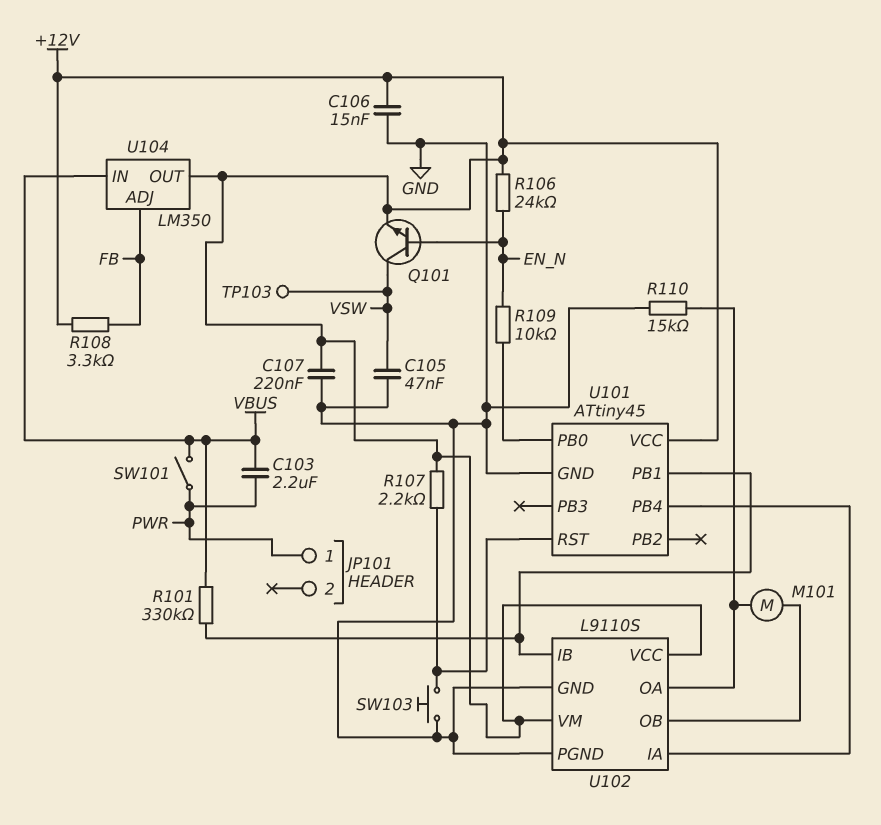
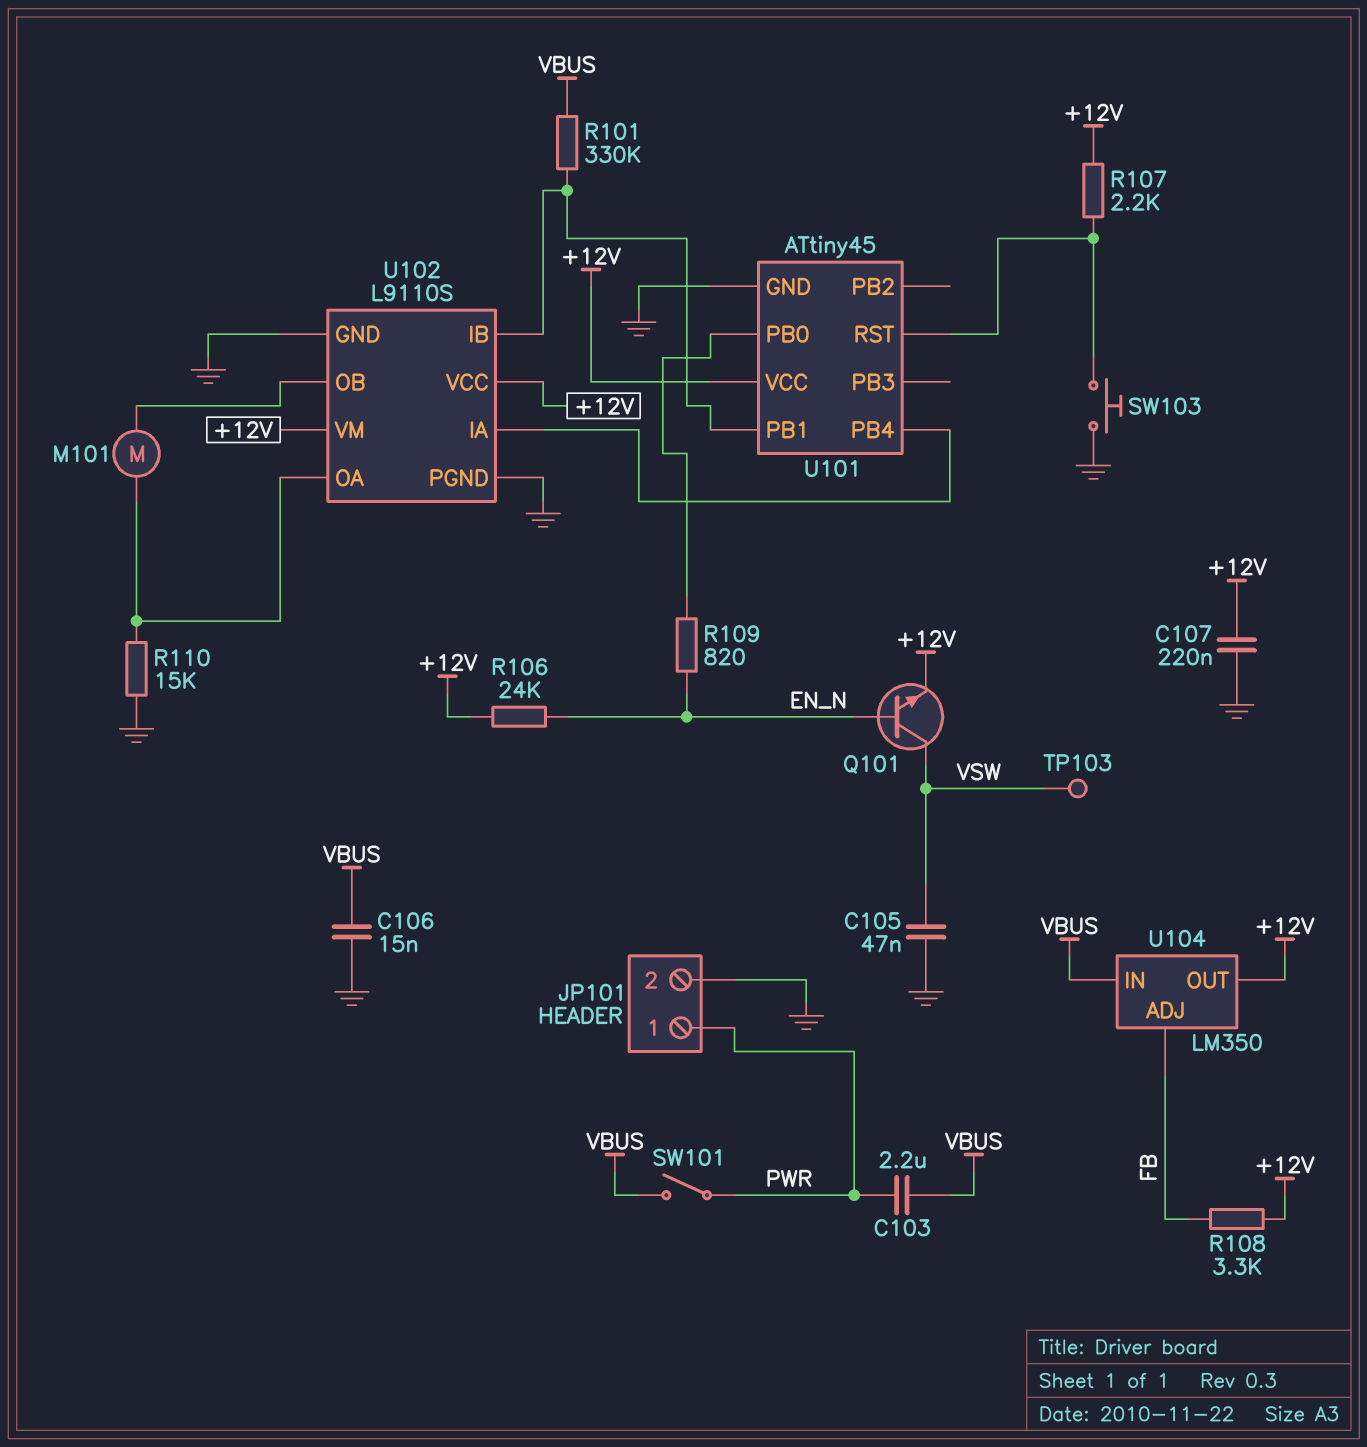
C106: 15nF (+12V, GND) -> 15nF (GND, VBUS)
JP101 pin 2: none -> GND
R109: 10k (EN_N, U101/PB0) -> 820 (EN_N, U101/PB0)

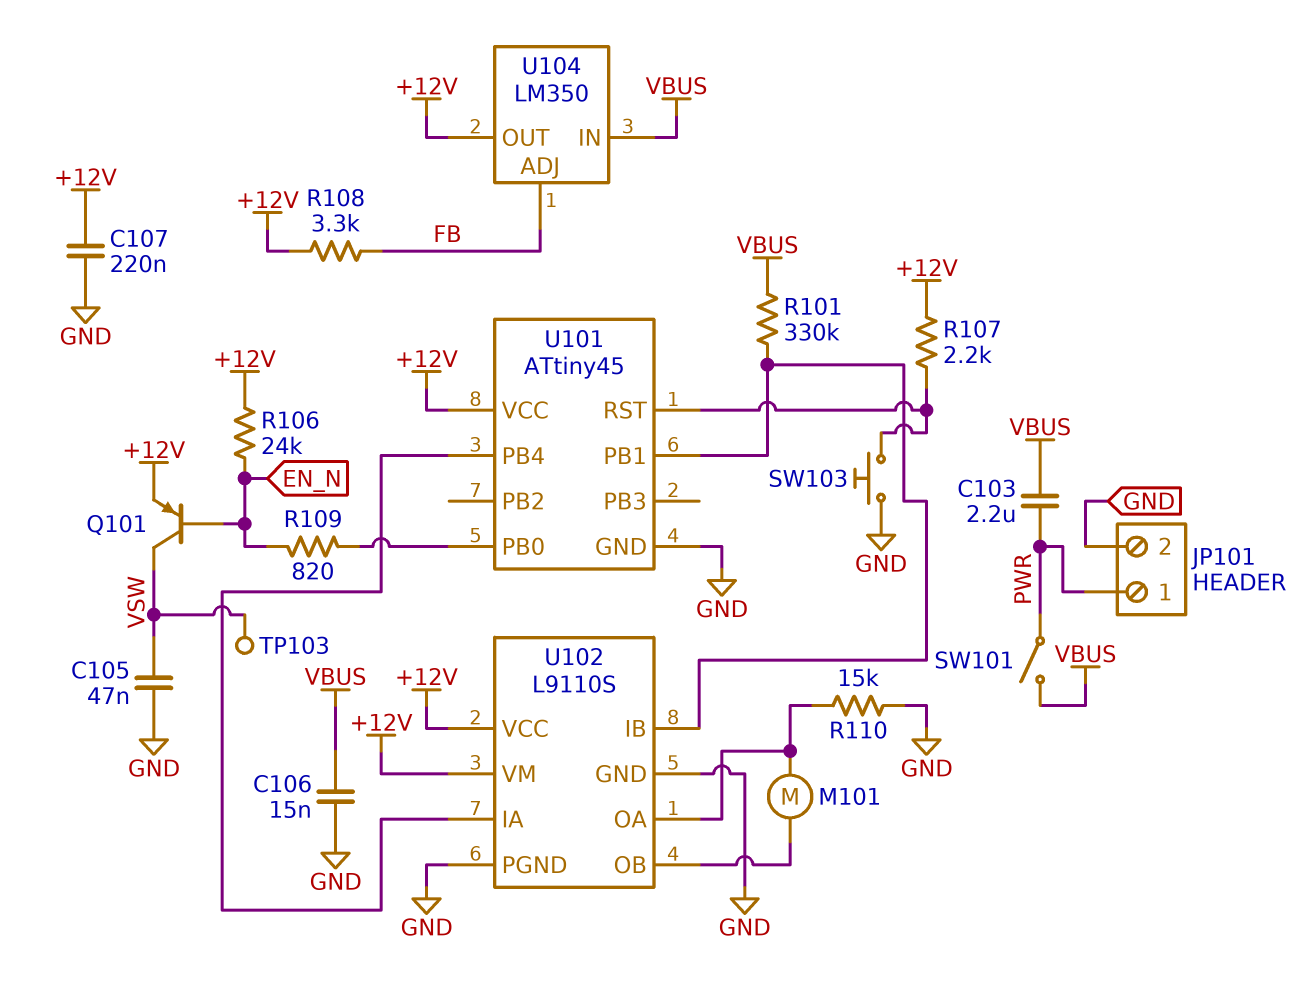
Q101: NPN (B EN_N, C VSW, E +12V) -> PNP (B EN_N, C VSW, E +12V)

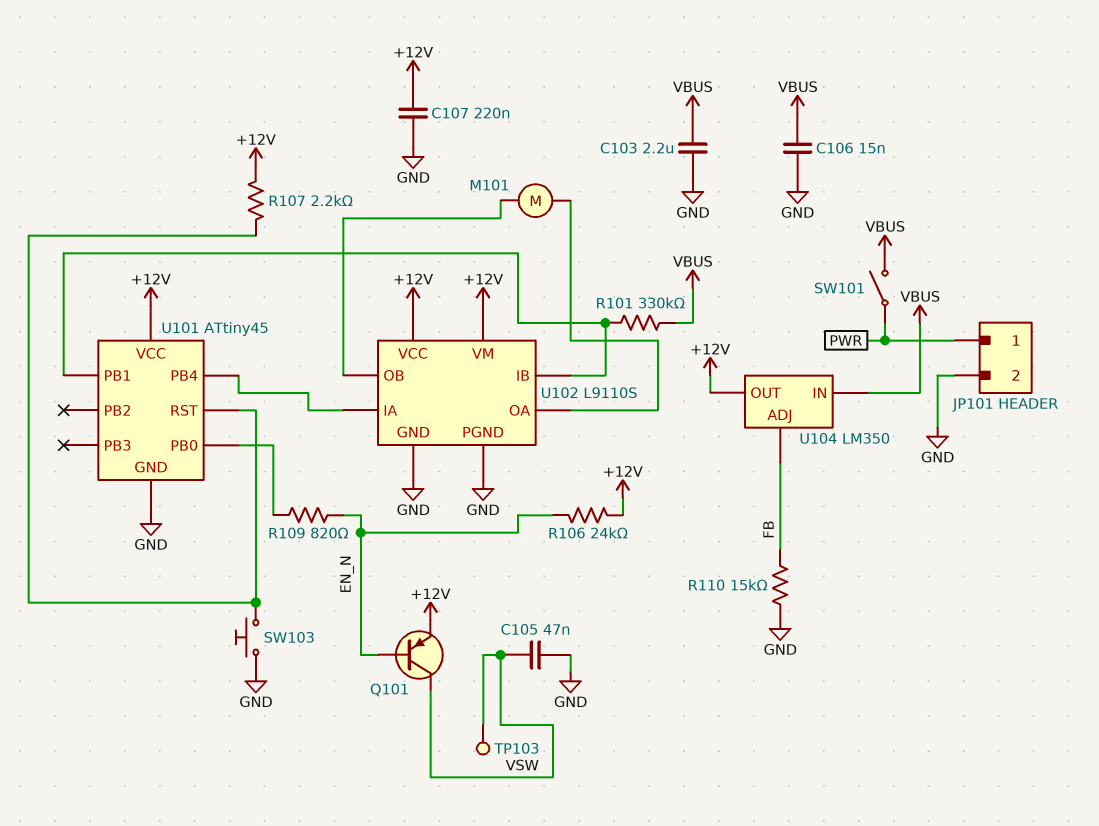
C103: 2.2uF (PWR, VBUS) -> 2.2uF (GND, VBUS)
R108: 3.3k (+12V, FB) -> none
R110: 15k (GND, U102/OA) -> 15k (FB, GND)

